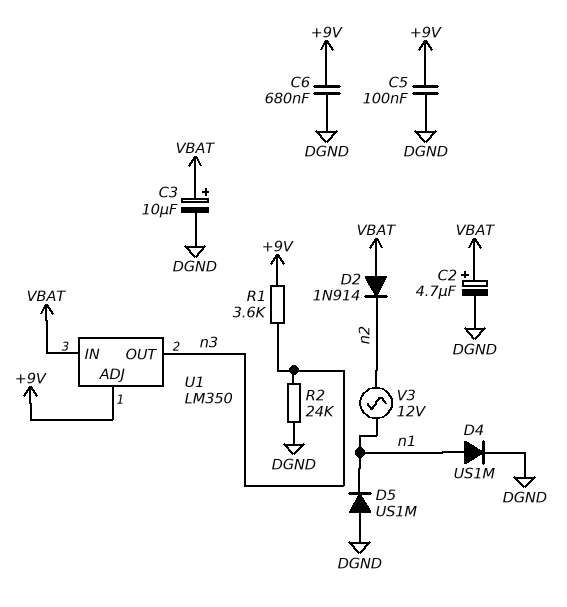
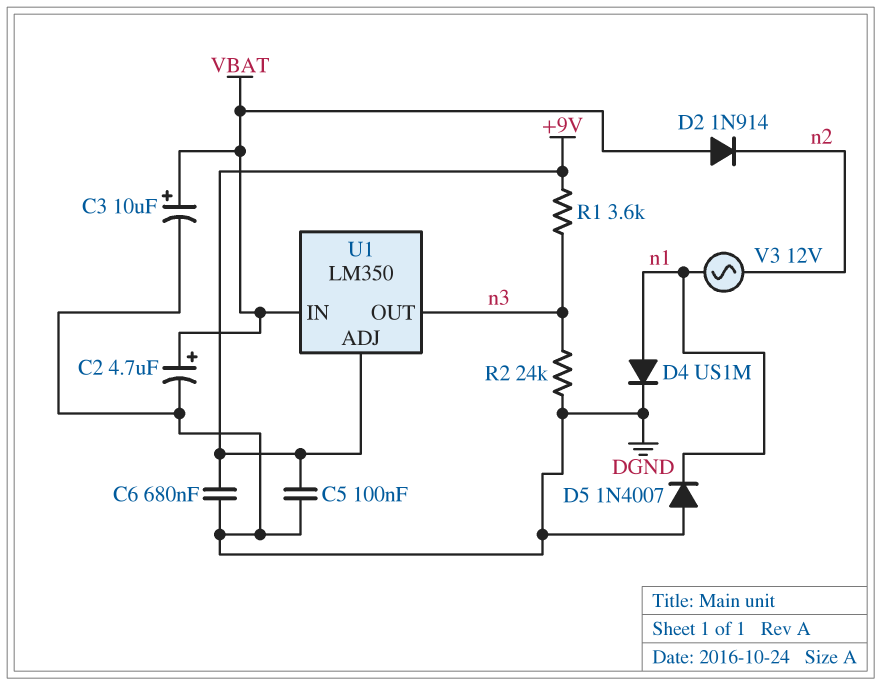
D5: diode US1M (A DGND, K n1) -> diode 1N4007 (A DGND, K n1)

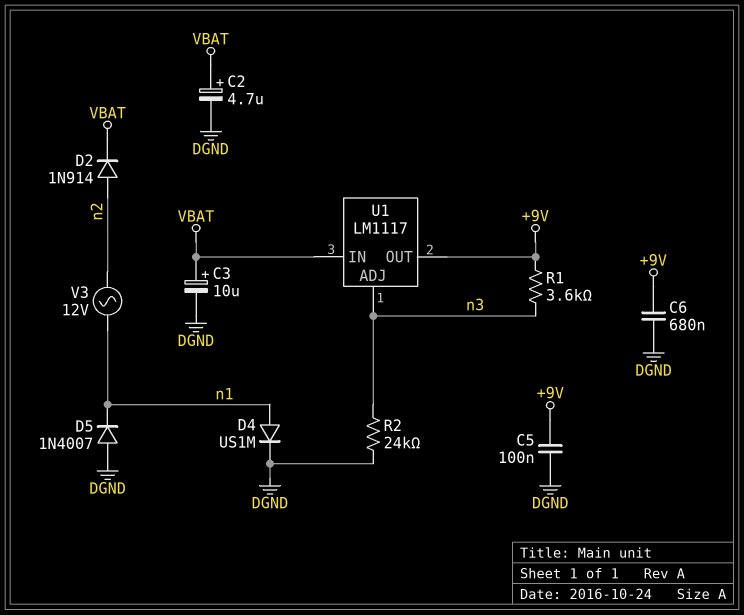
D2: diode 1N914 (A VBAT, K n2) -> diode 1N914 (A n2, K VBAT)
U1: LM350 -> LM1117
U1 pin ADJ: +9V -> n3
U1 pin OUT: n3 -> +9V

